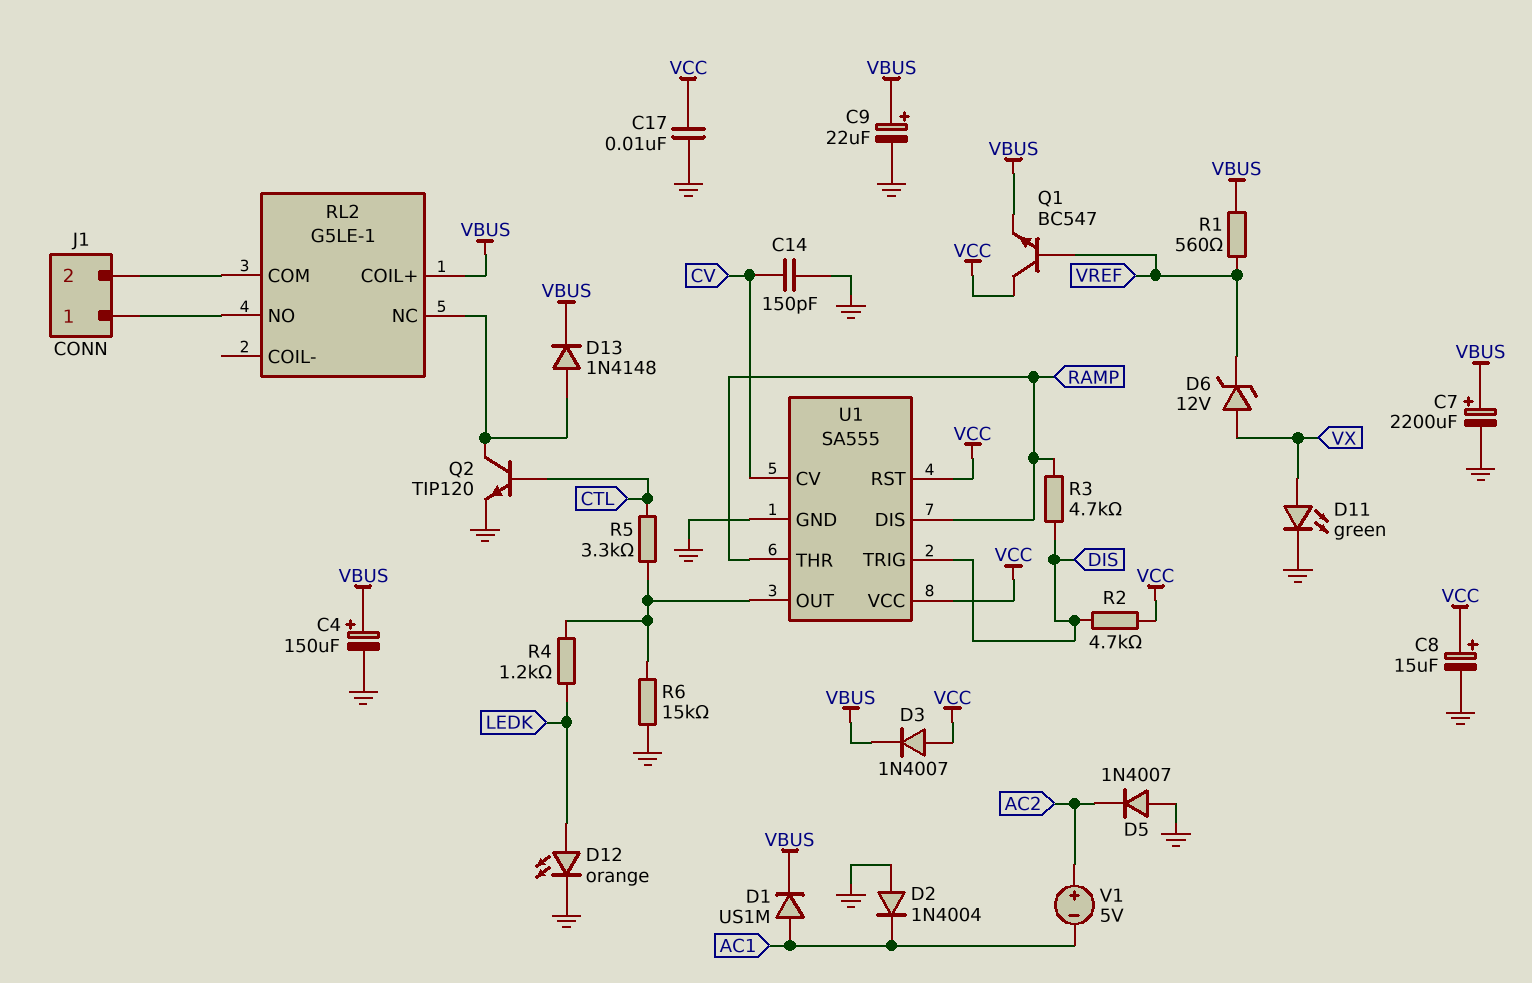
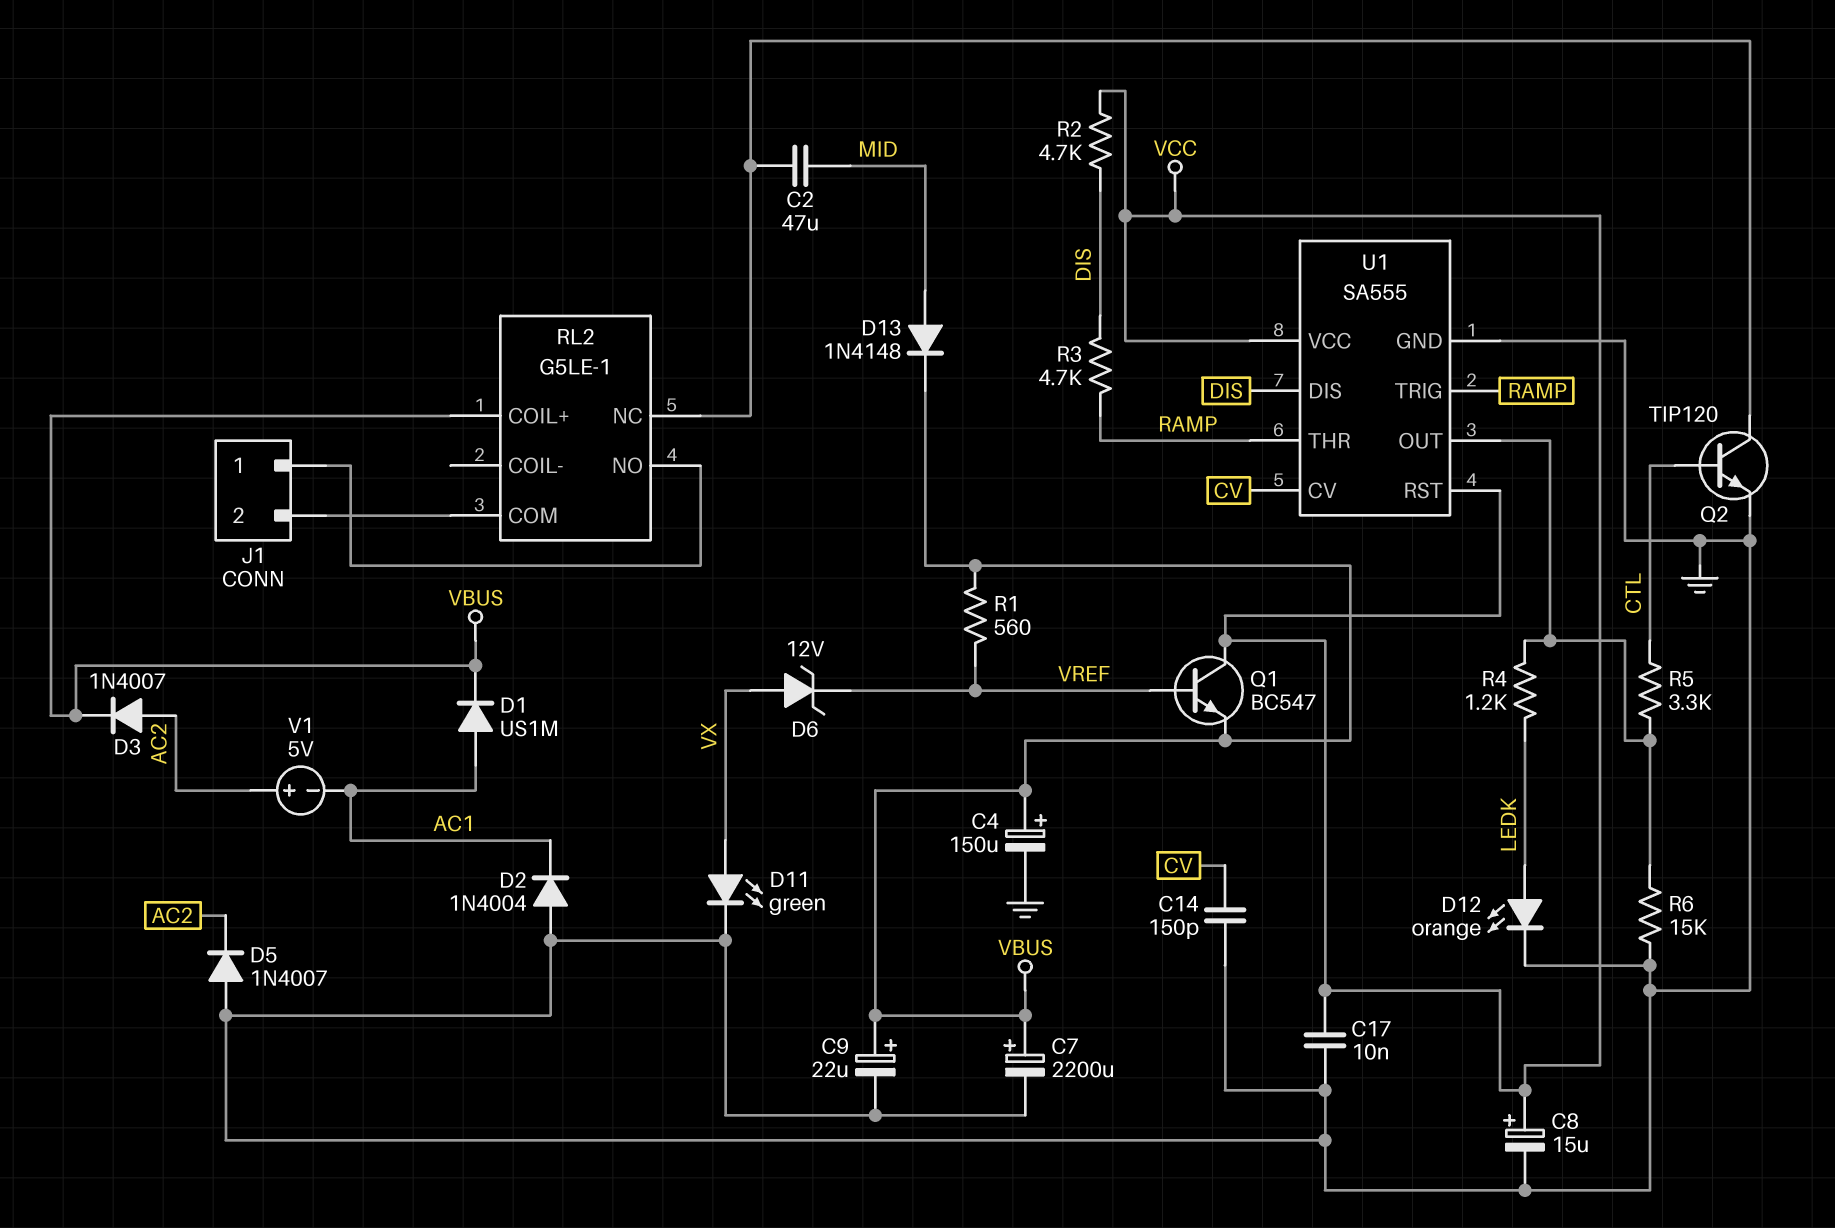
C2: none -> 47uF (MID, RL2/NC)
D3: diode 1N4007 (A VCC, K VBUS) -> diode 1N4007 (A AC2, K VBUS)
D13: diode 1N4148 (A RL2/NC, K VBUS) -> diode 1N4148 (A MID, K VBUS)
U1 pin DIS: RAMP -> DIS
U1 pin TRIG: DIS -> RAMP

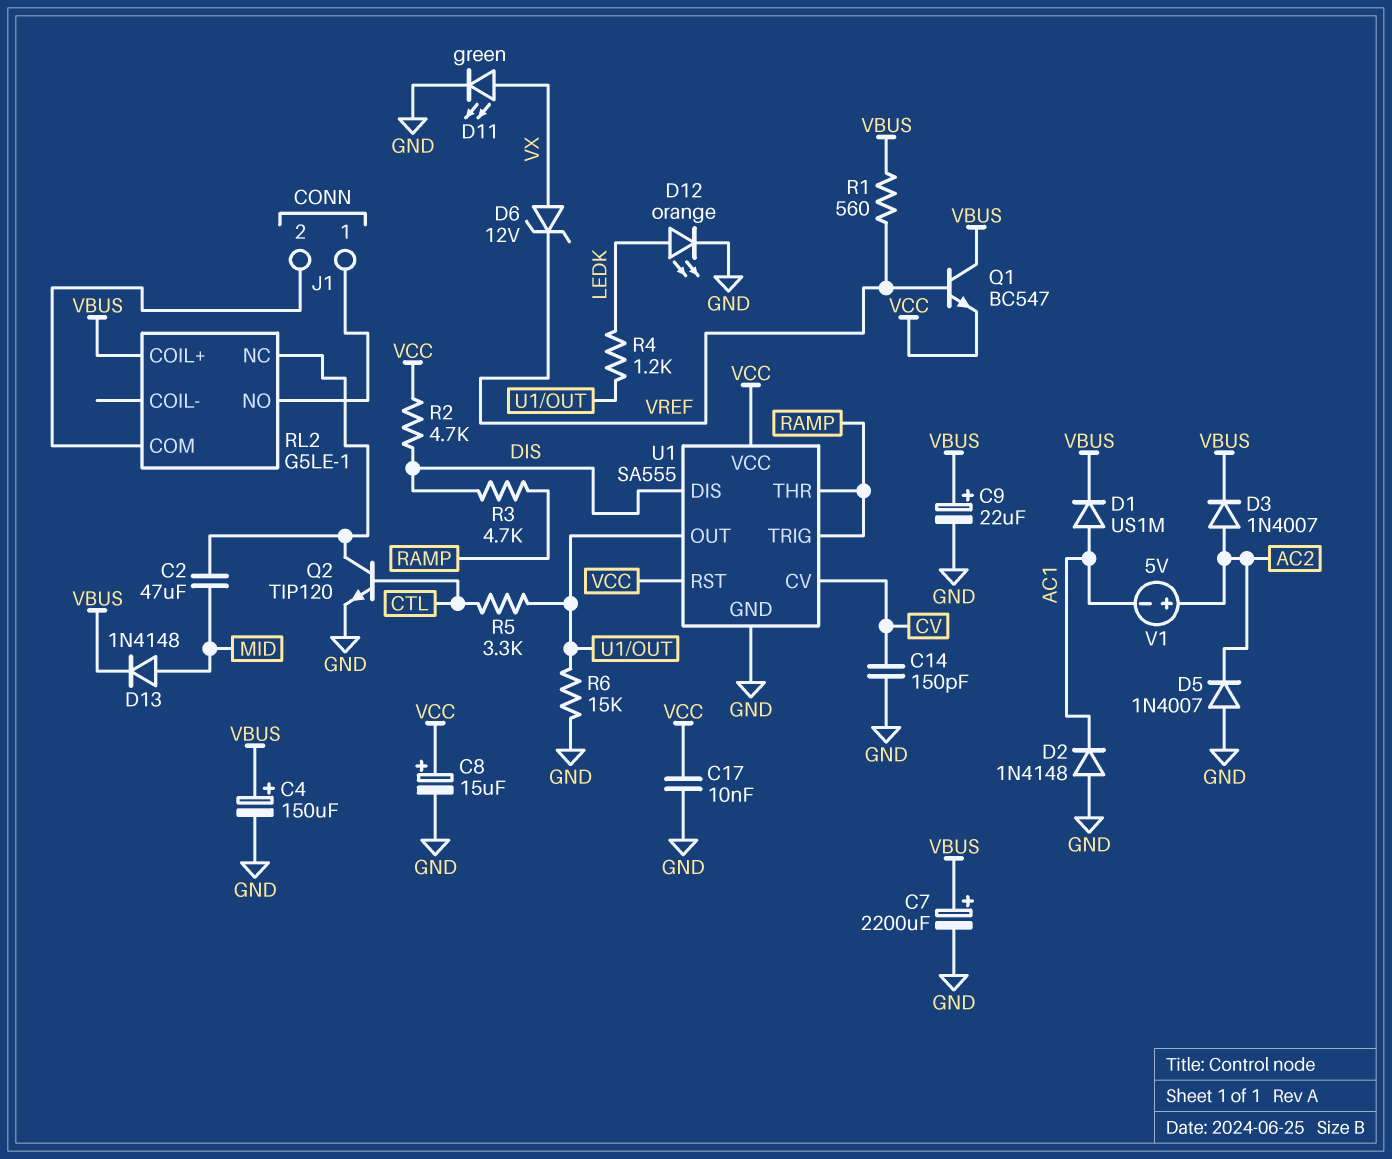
D2: diode 1N4004 (A GND, K AC1) -> diode 1N4148 (A GND, K AC1)
Q1: NPN BC547 (B VREF, C VCC, E VBUS) -> NPN BC547 (B VREF, C VBUS, E VCC)

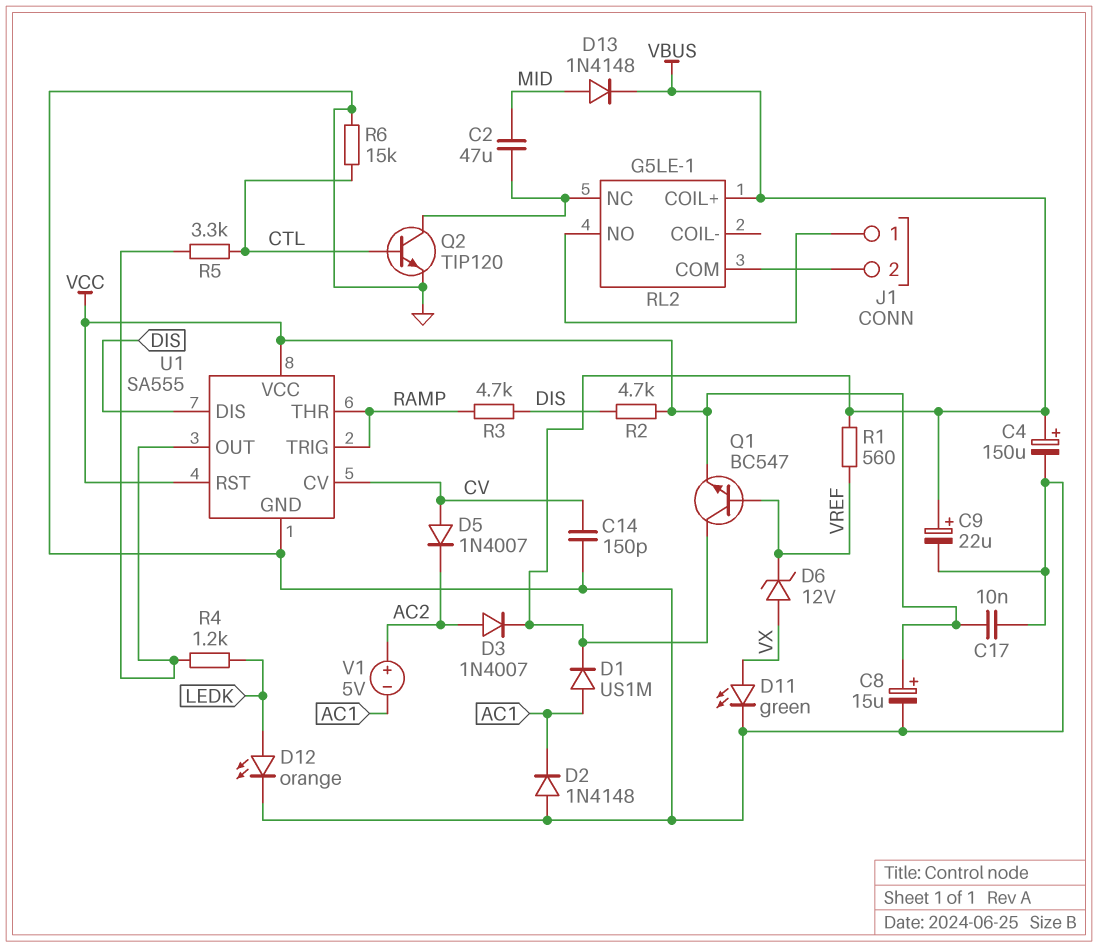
C7: 2200uF (plus VBUS, minus GND) -> none
D5: diode 1N4007 (A GND, K AC2) -> diode 1N4007 (A CV, K AC2)
R6: 15k (GND, U1/OUT) -> 15k (CTL, GND)

